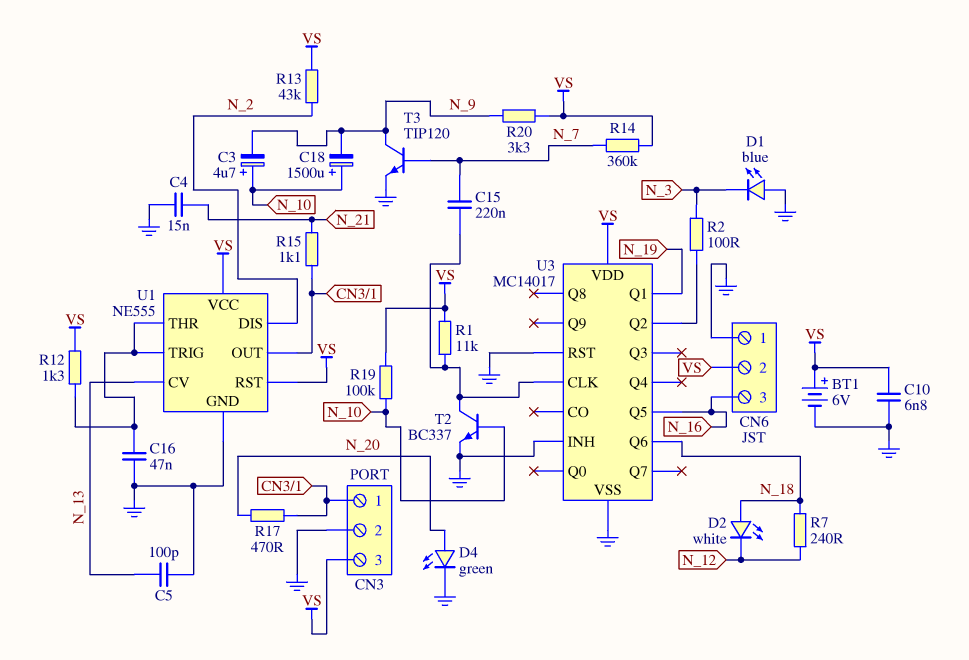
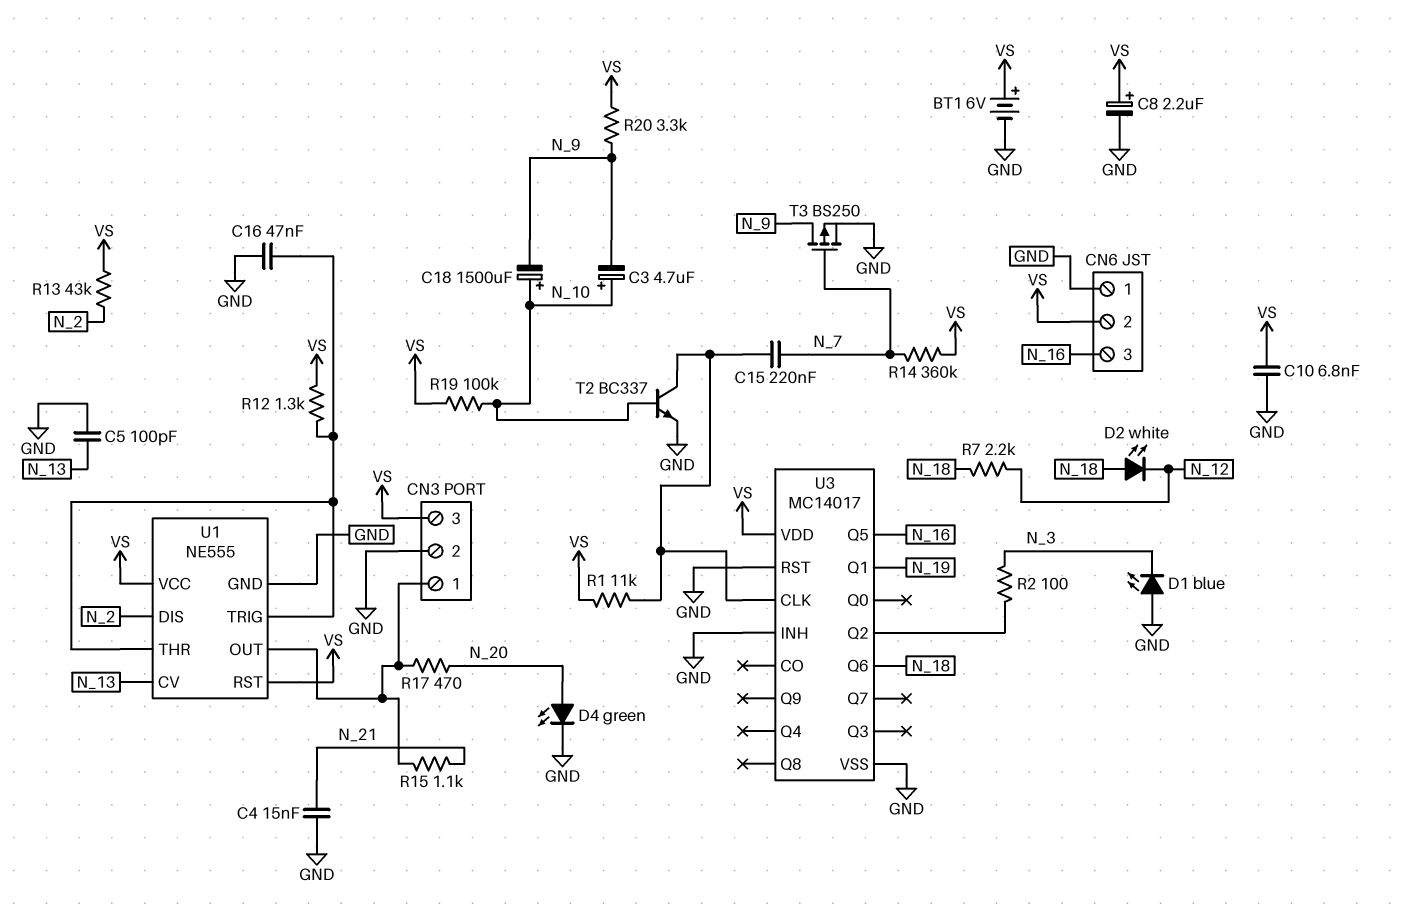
C8: none -> 2.2uF (plus VS, minus GND)
R7: 240 (N_12, N_18) -> 2.2k (N_12, N_18)
T3: NPN TIP120 (B N_7, C N_9, E GND) -> PMOS BS250 (G N_7, D N_9, S GND)

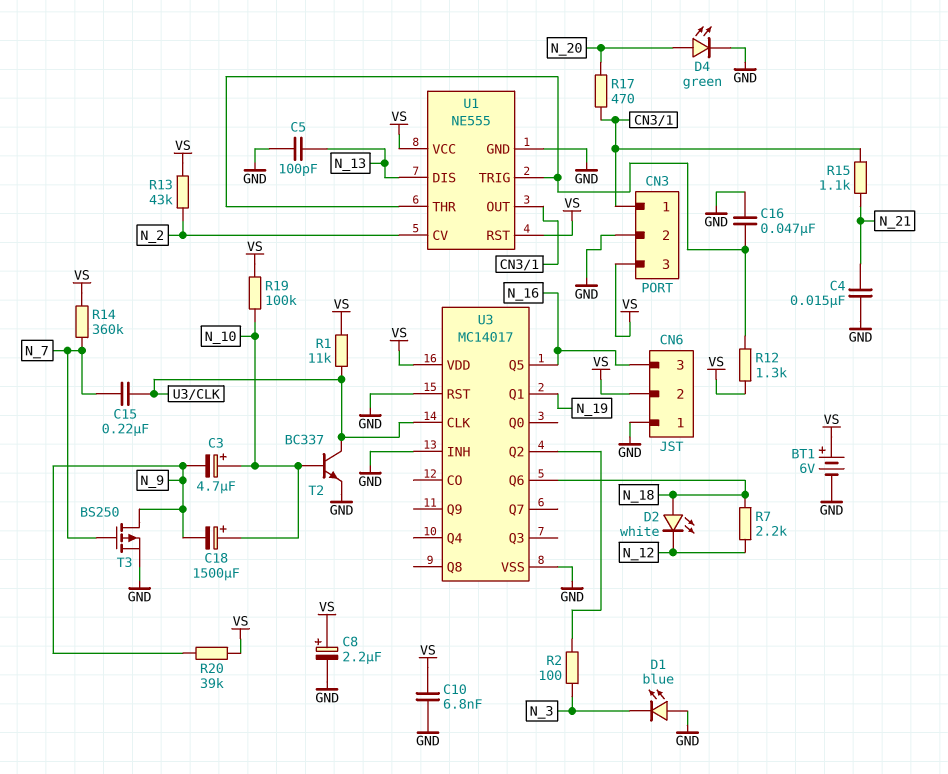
R20: 3.3k (N_9, VS) -> 39k (N_9, VS)
U1 pin CV: N_13 -> N_2
U1 pin DIS: N_2 -> N_13

